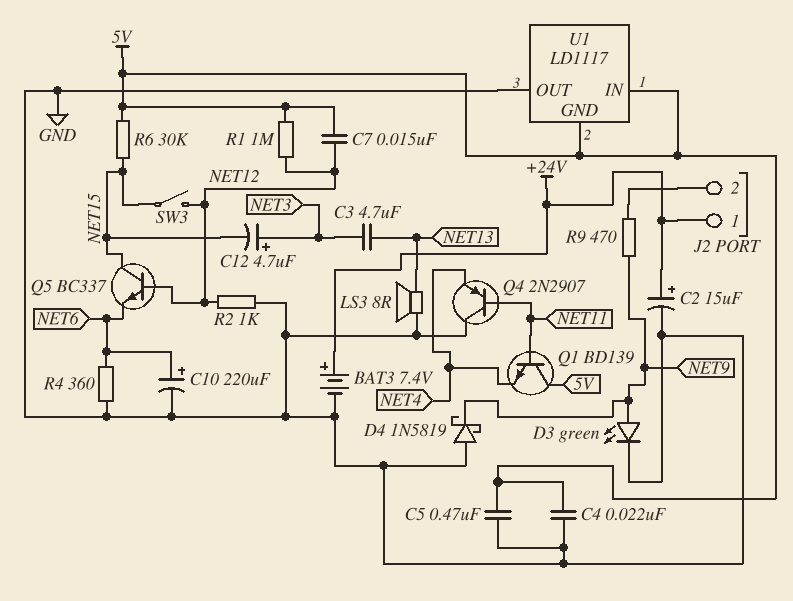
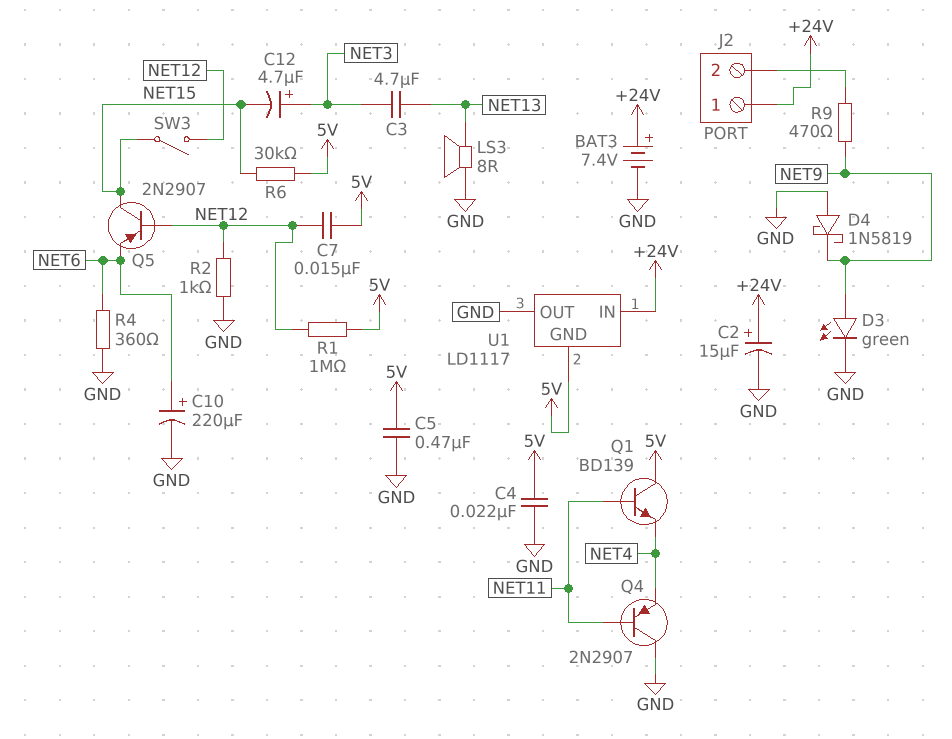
Q5: NPN BC337 (B NET12, C NET15, E NET6) -> PNP 2N2907 (B NET12, C NET15, E NET6)
U1 pin IN: 5V -> +24V

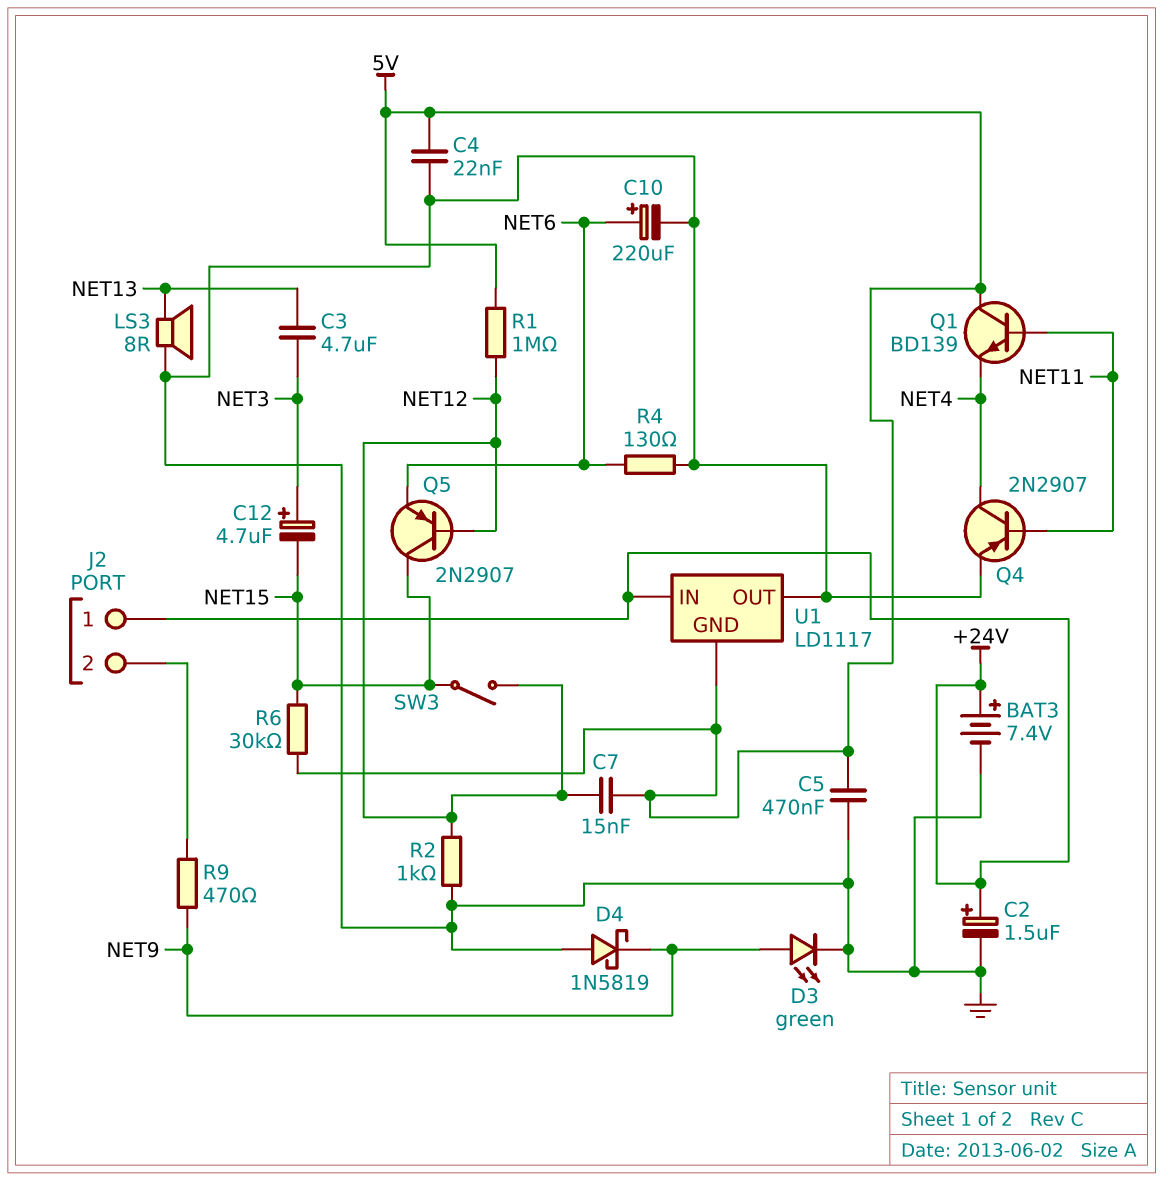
C2: 15uF (plus +24V, minus GND) -> 1.5uF (plus +24V, minus GND)
Q4: PNP 2N2907 (B NET11, C GND, E NET4) -> PNP 2N2907 (B NET11, C NET4, E GND)
R4: 360 (GND, NET6) -> 130 (GND, NET6)

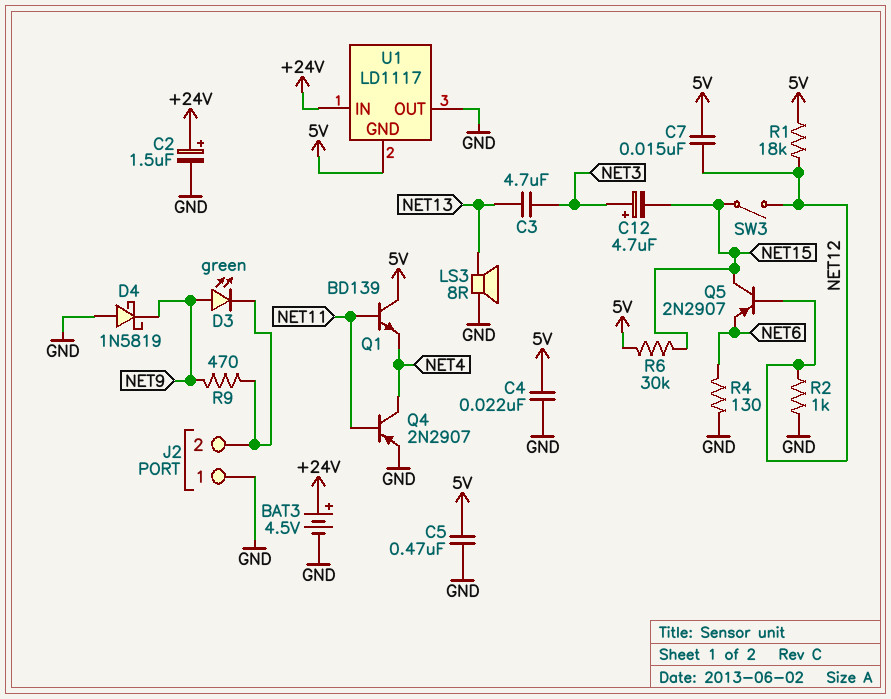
BAT3: 7.4V (plus +24V, minus GND) -> 4.5V (plus +24V, minus GND)
C10: 220uF (plus NET6, minus GND) -> none
D3: LED green (A NET9, K GND) -> LED green (A NET9, K J2/2)
J2 pin 1: +24V -> GND
R1: 1M (5V, NET12) -> 18k (5V, NET12)

